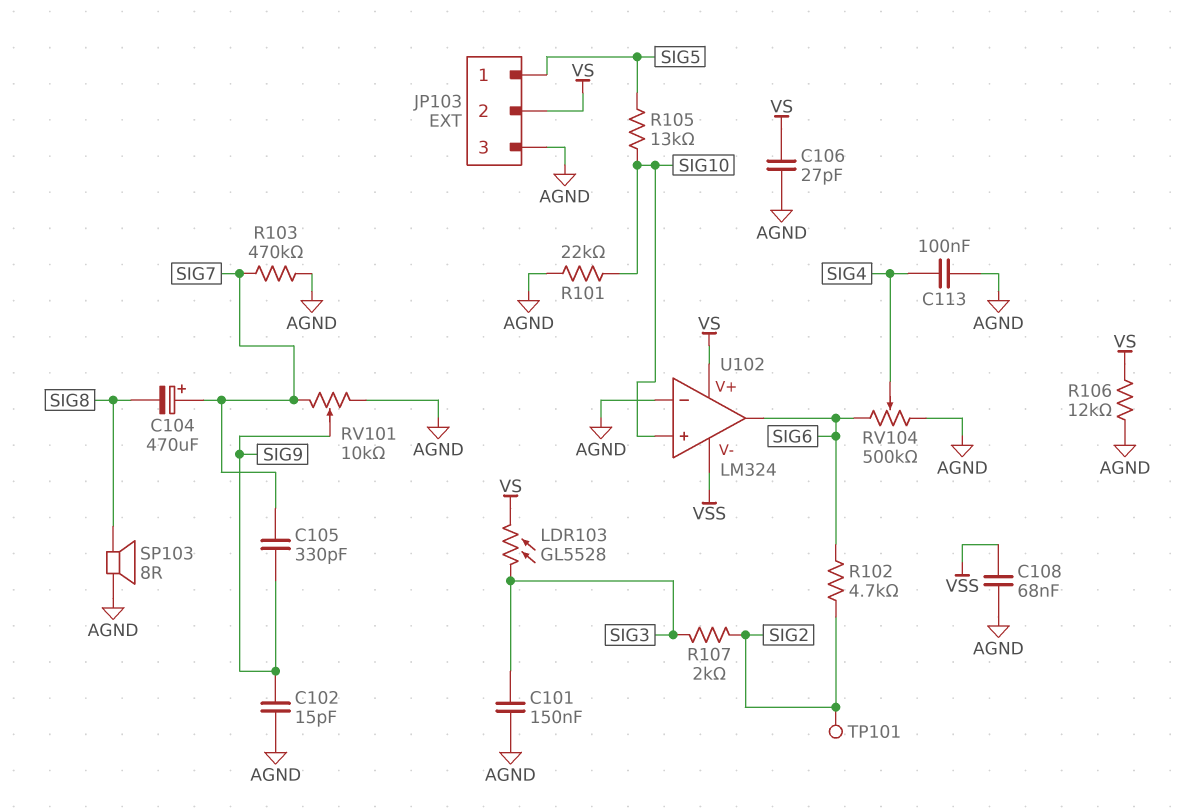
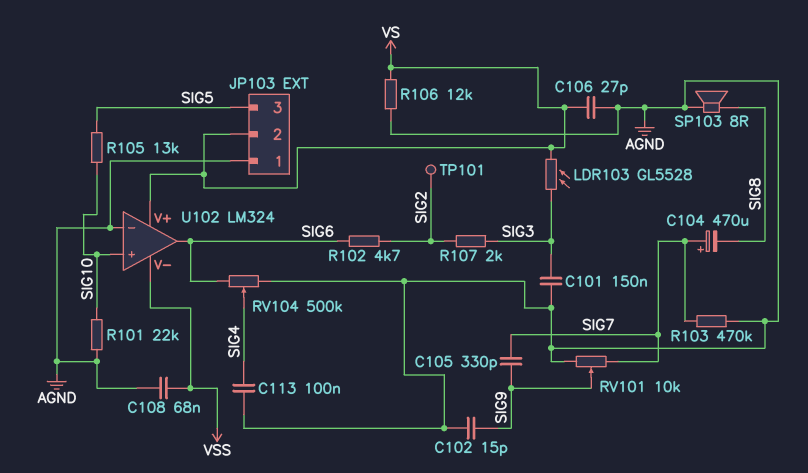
JP103 pin 1: SIG5 -> AGND
JP103 pin 3: AGND -> SIG5

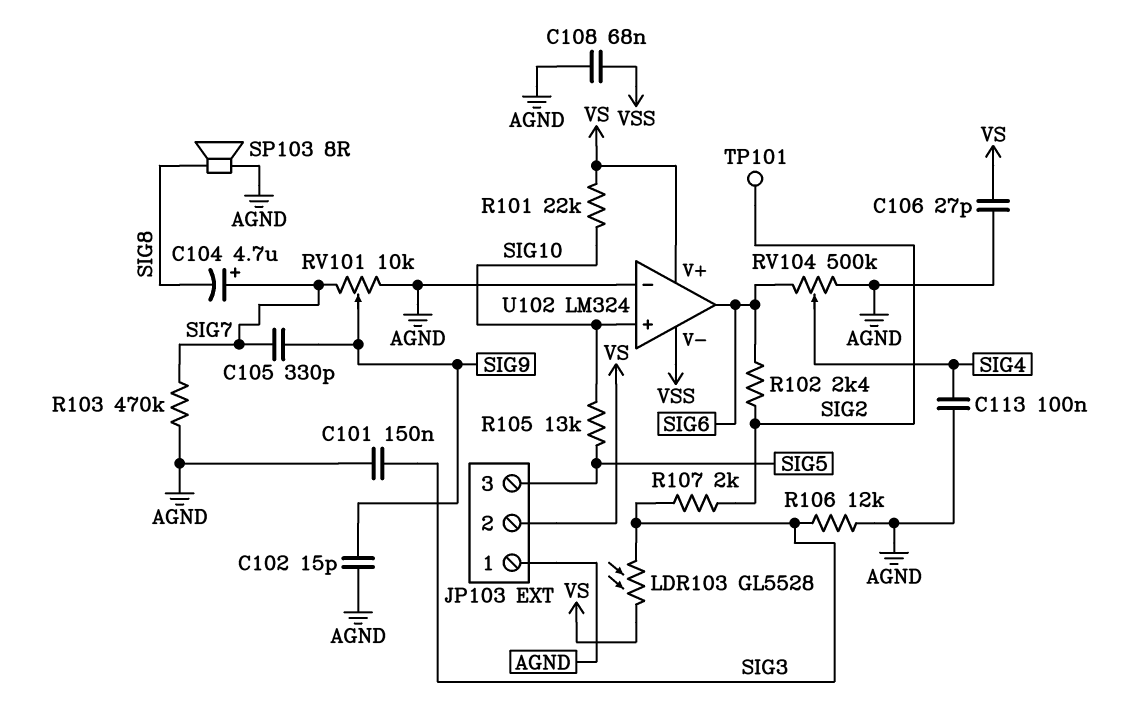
C104: 470uF (plus SIG7, minus SIG8) -> 4.7uF (plus SIG7, minus SIG8)
R101: 22k (AGND, SIG10) -> 22k (SIG10, VS)
R102: 4.7k (SIG2, SIG6) -> 2.4k (SIG2, SIG6)
R106: 12k (AGND, VS) -> 12k (AGND, SIG3)

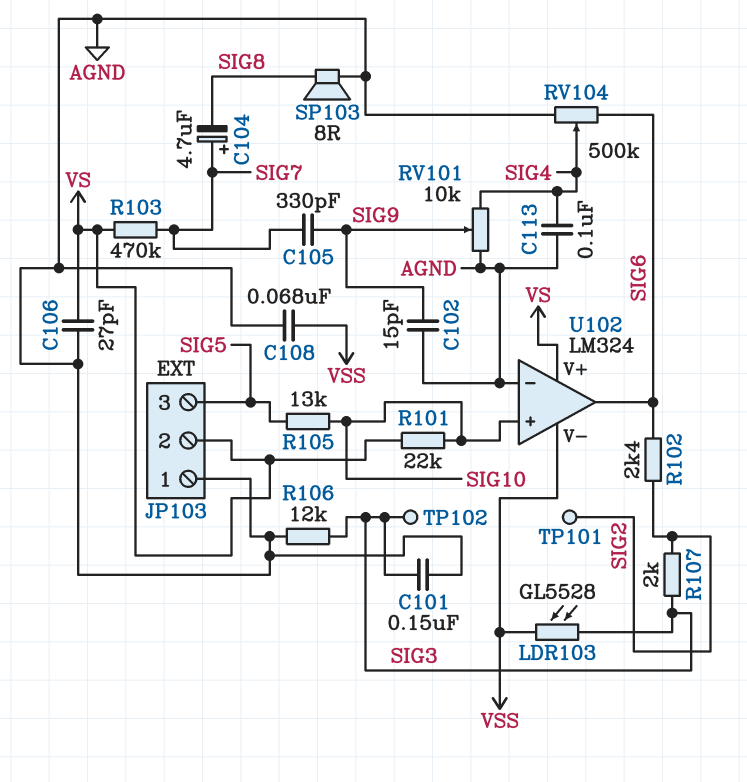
LDR103: GL5528 (SIG3, VS) -> GL5528 (SIG3, VSS)
R103: 470k (AGND, SIG7) -> 470k (SIG7, VS)
RV101: 10k (AGND, SIG7, wiper SIG9) -> 10k (AGND, SIG4, wiper SIG9)
TP102: none -> test point (SIG3)

